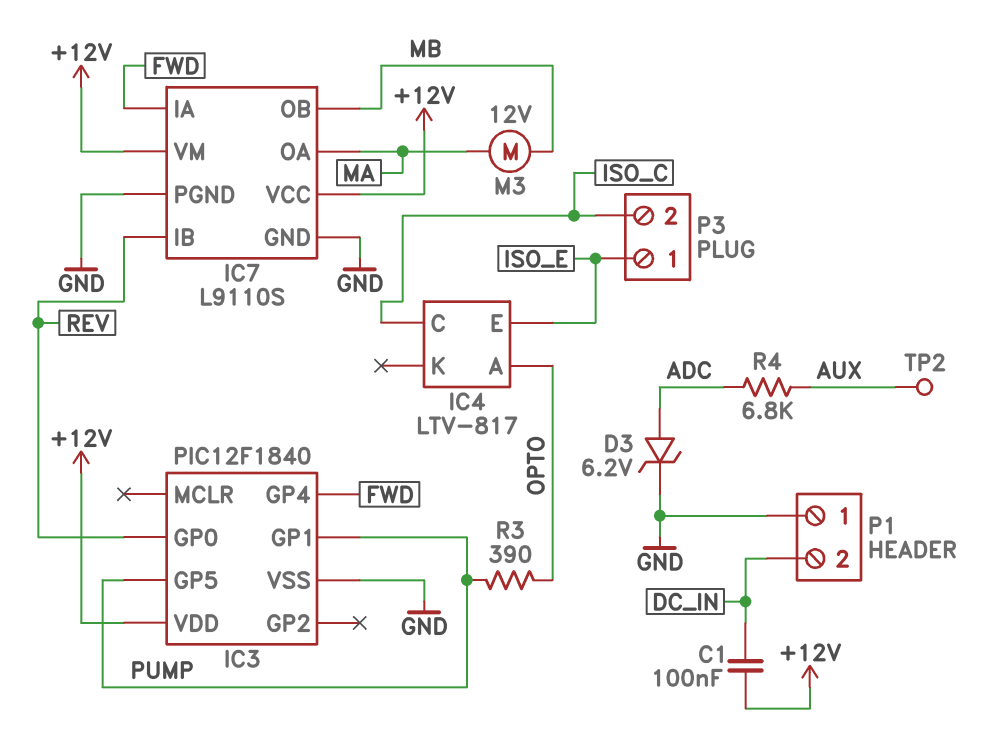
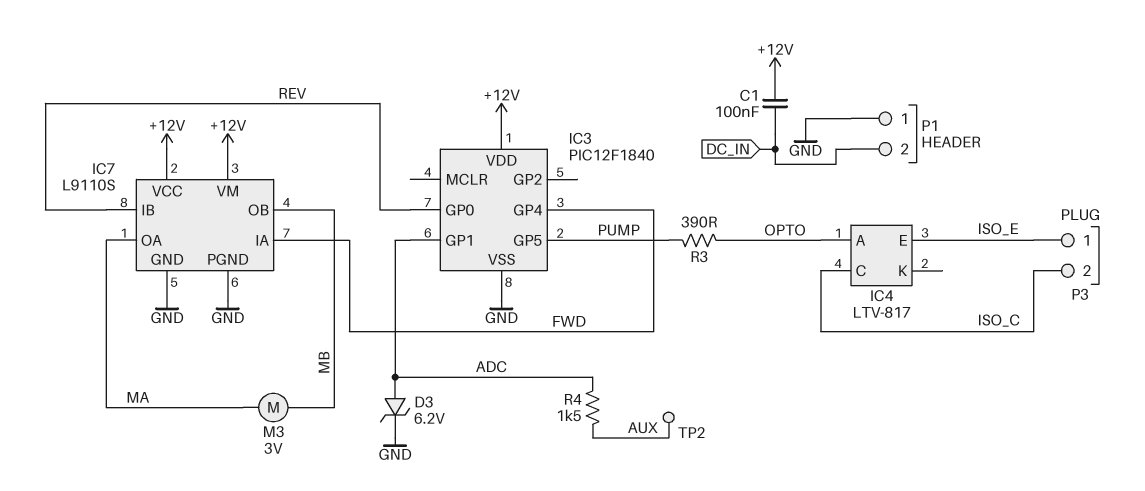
IC3 pin GP1: PUMP -> ADC
M3: motor 12V (MA, MB) -> motor 3V (MA, MB)
R4: 6.8k (ADC, AUX) -> 1.5k (ADC, AUX)

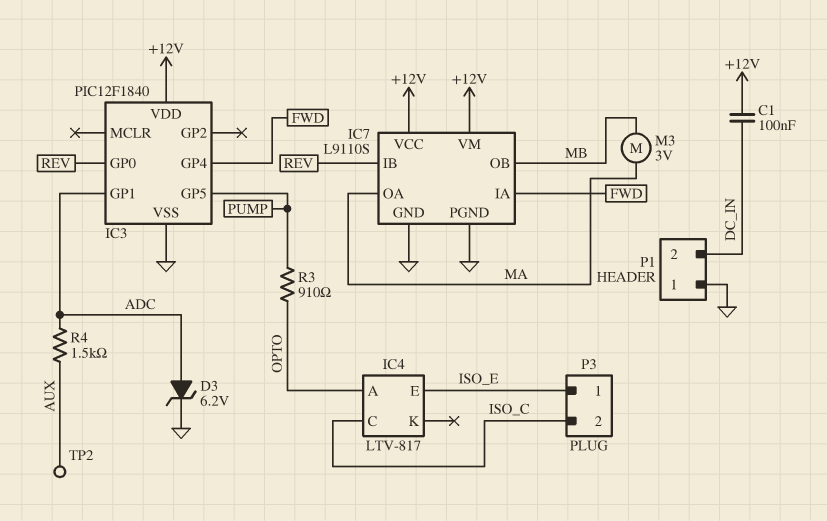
R3: 390 (OPTO, PUMP) -> 910 (OPTO, PUMP)

